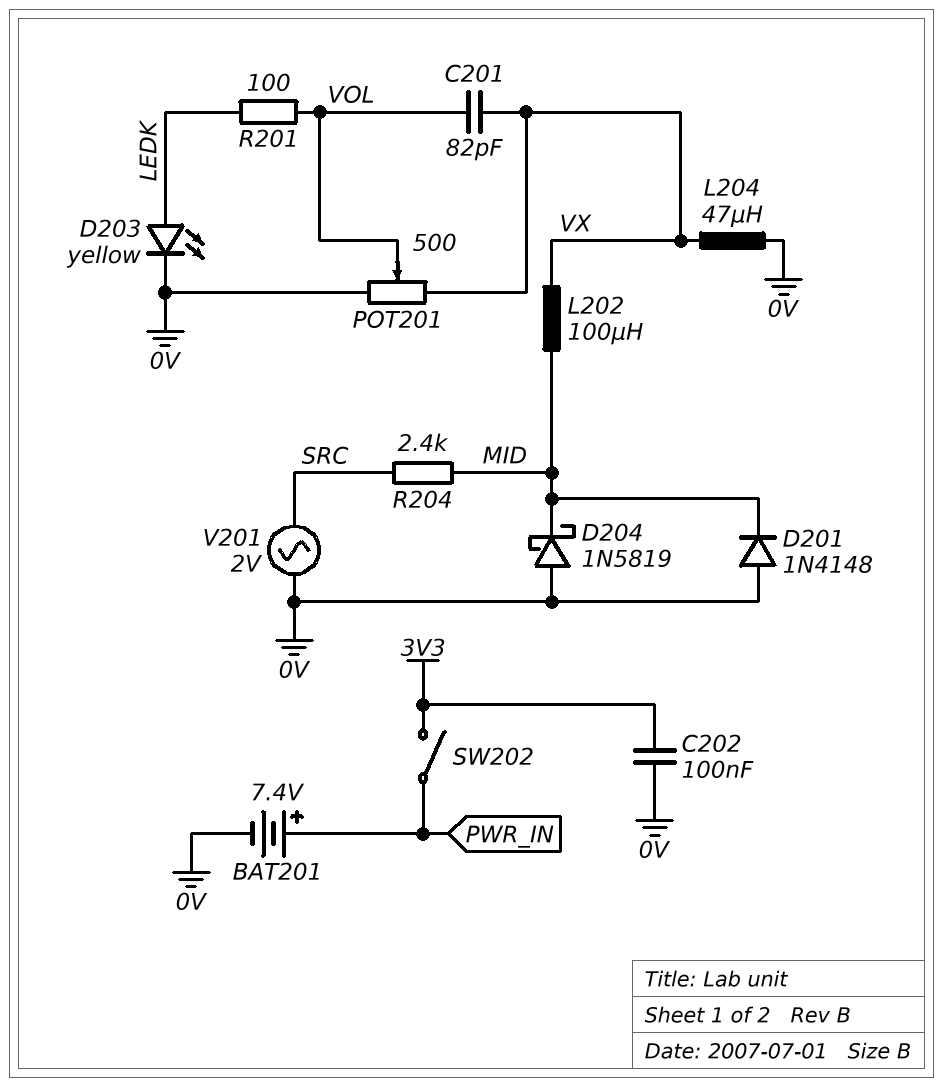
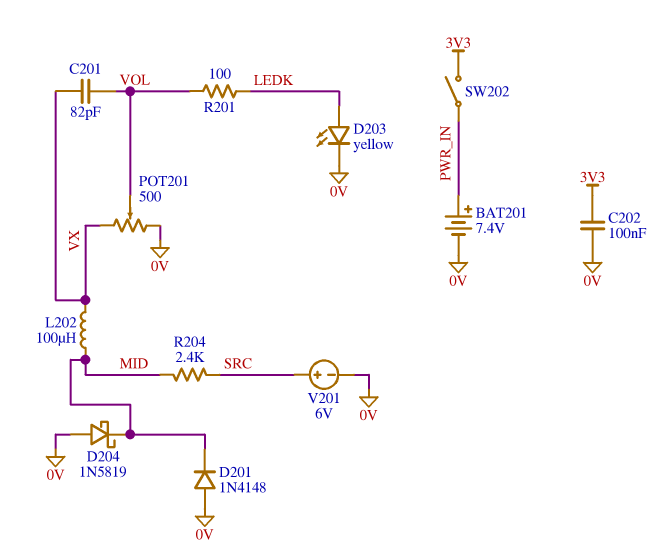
L204: 47uH (0V, VX) -> none
V201: AC 2V (0V, SRC) -> 6V (plus SRC, minus 0V)

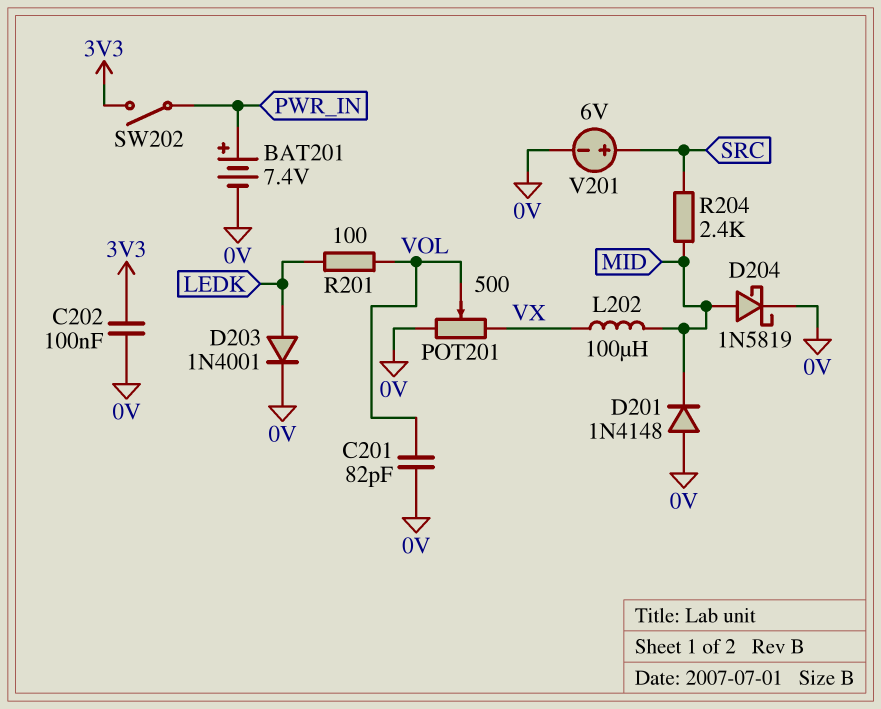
C201: 82pF (VOL, VX) -> 82pF (0V, VOL)
D203: LED yellow (A LEDK, K 0V) -> diode 1N4001 (A LEDK, K 0V)
D204: schottky 1N5819 (A 0V, K MID) -> schottky 1N5819 (A MID, K 0V)

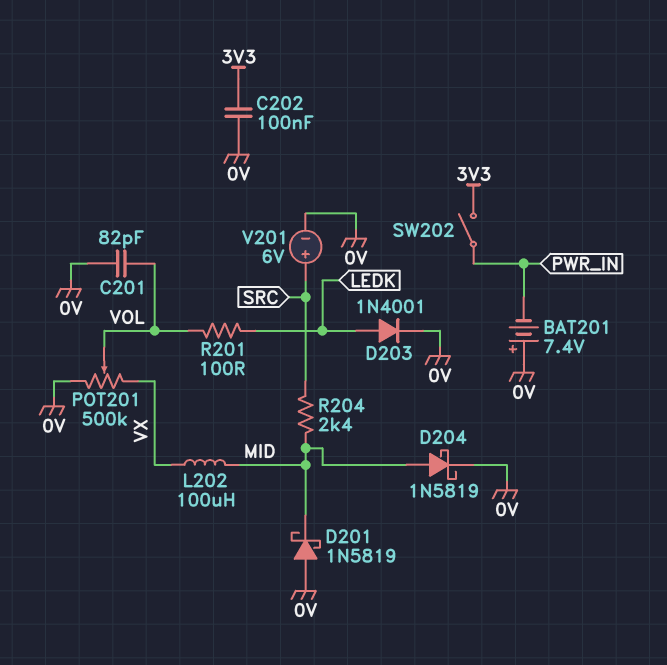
BAT201: 7.4V (plus PWR_IN, minus 0V) -> 7.4V (plus 0V, minus PWR_IN)
D201: diode 1N4148 (A 0V, K MID) -> schottky 1N5819 (A 0V, K MID)
POT201: 500 (0V, VX, wiper VOL) -> 500k (0V, VX, wiper VOL)

